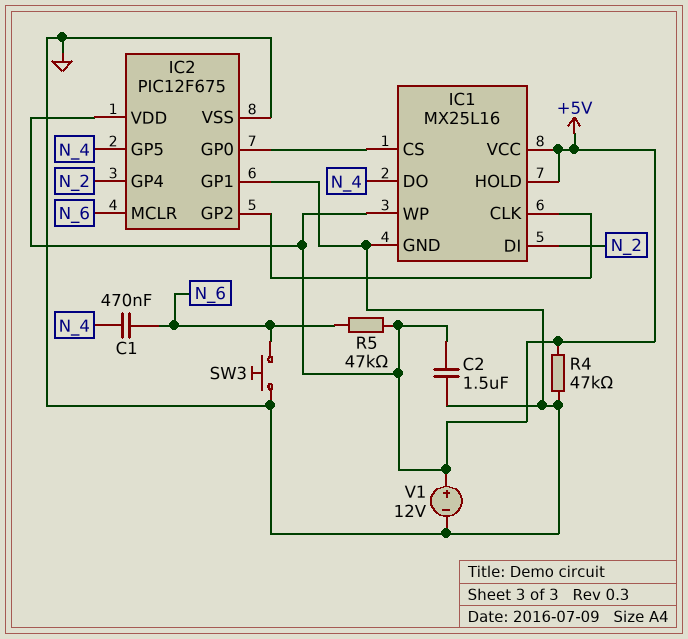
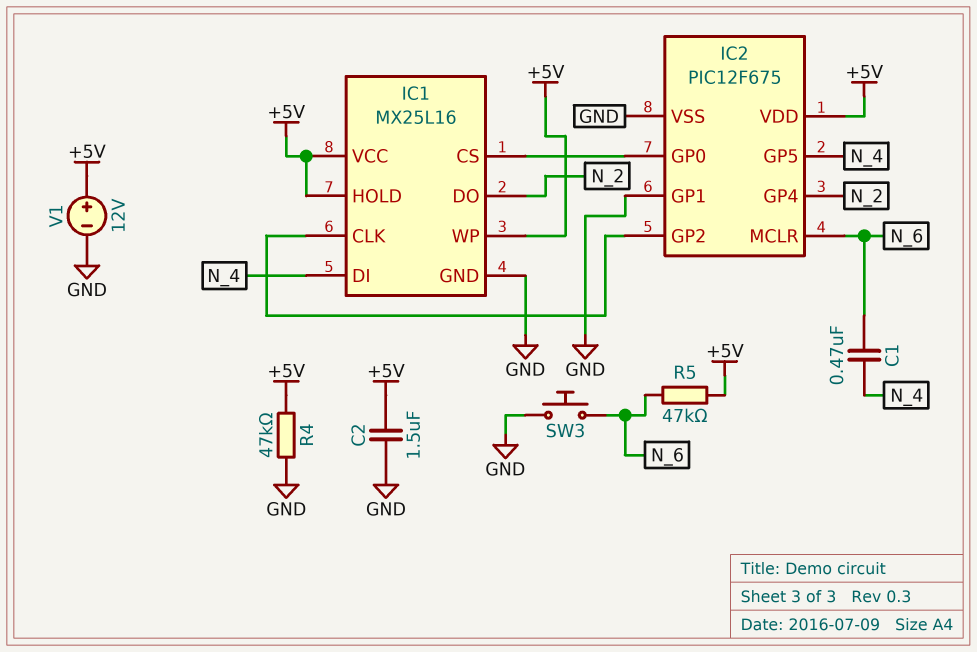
IC1 pin DI: N_2 -> N_4
IC1 pin DO: N_4 -> N_2

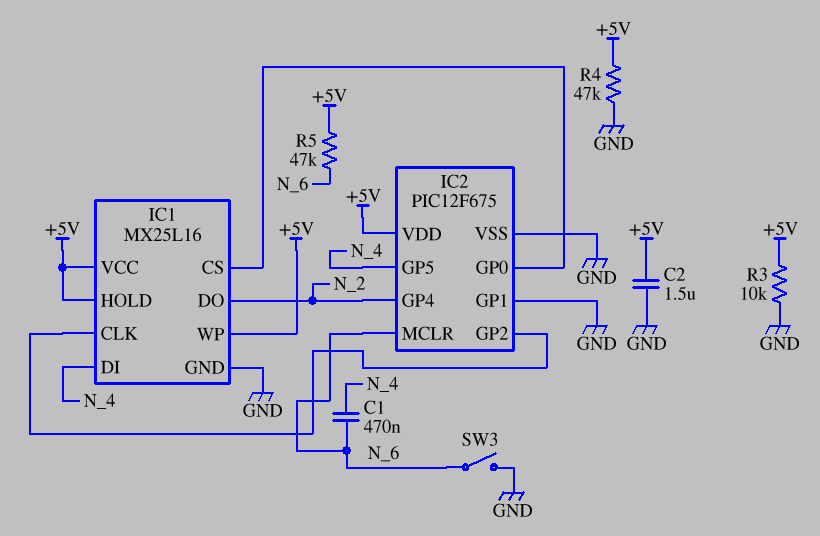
R3: none -> 10k (+5V, GND)
SW3: button (GND, N_6) -> switch (GND, N_6)
V1: 12V (plus +5V, minus GND) -> none

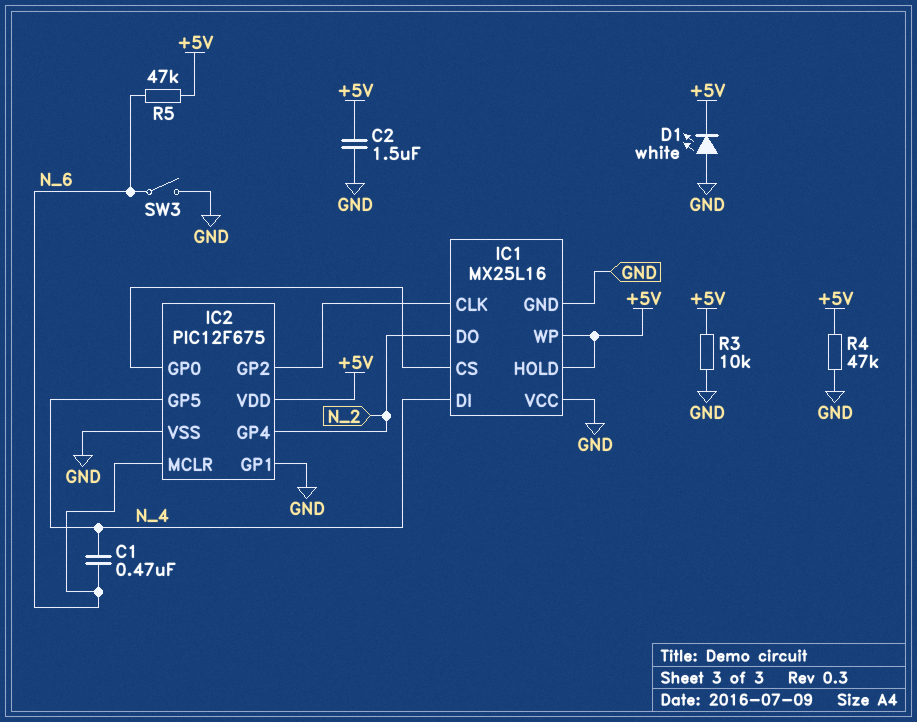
D1: none -> LED white (A GND, K +5V)
IC1 pin VCC: +5V -> GND

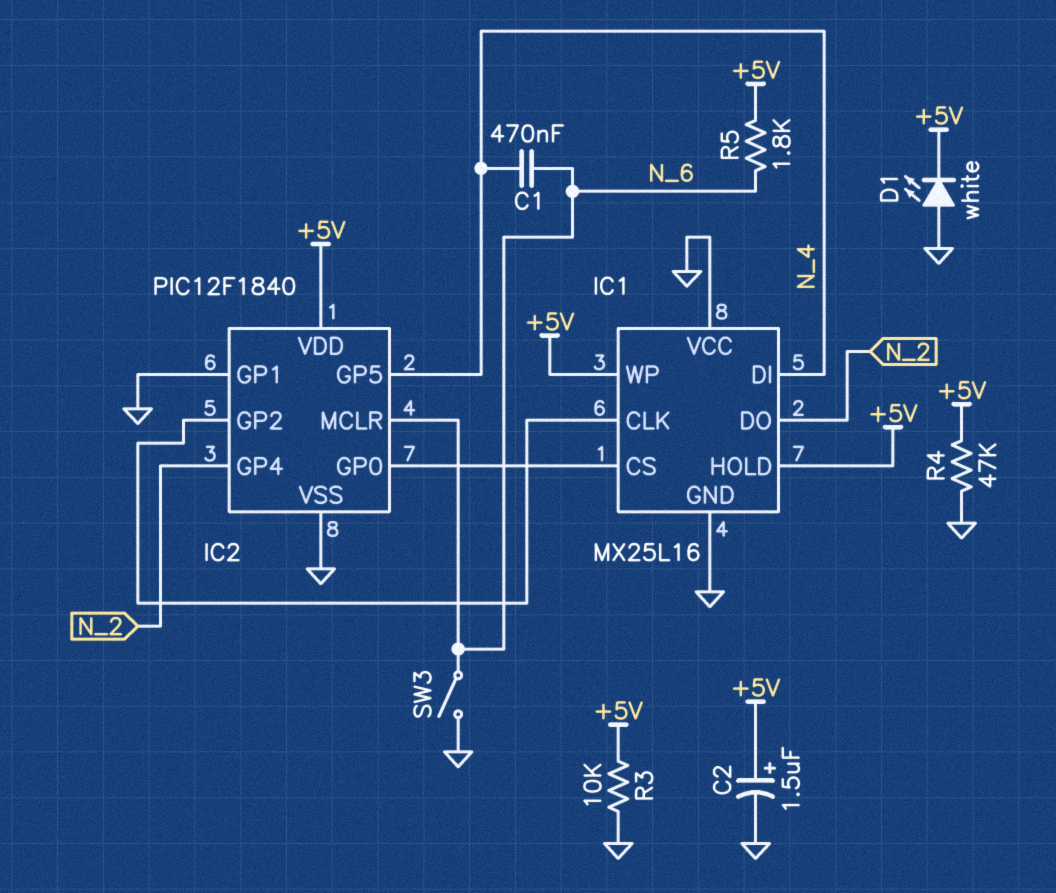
C2: 1.5uF (+5V, GND) -> 1.5uF (plus +5V, minus GND)
IC2: PIC12F675 -> PIC12F1840
R5: 47k (+5V, N_6) -> 1.8k (+5V, N_6)

